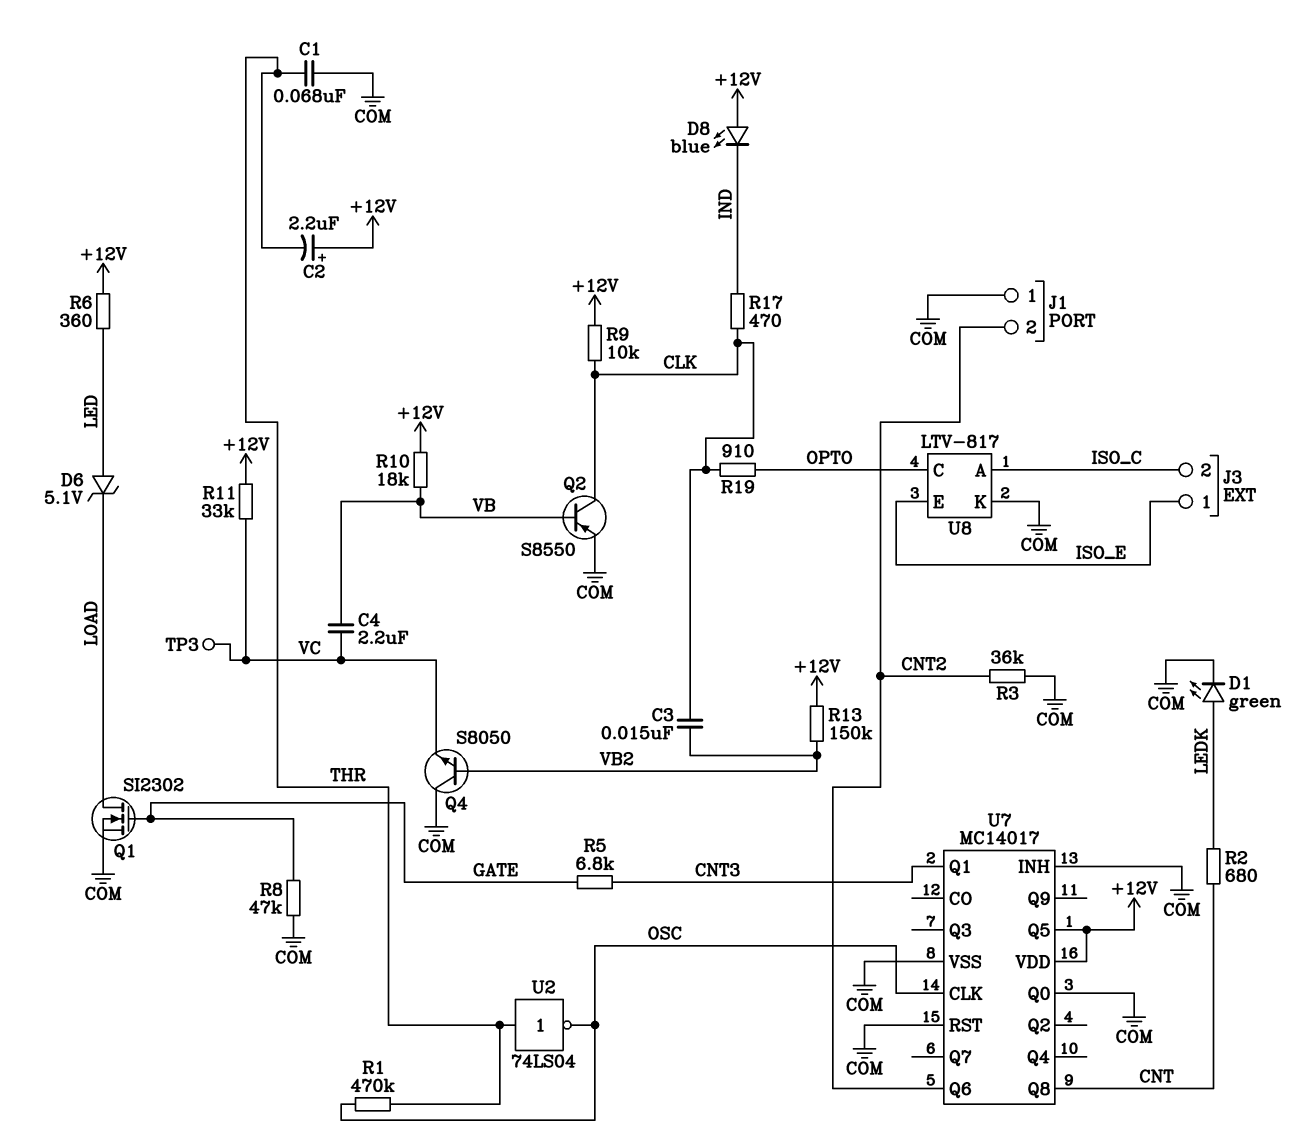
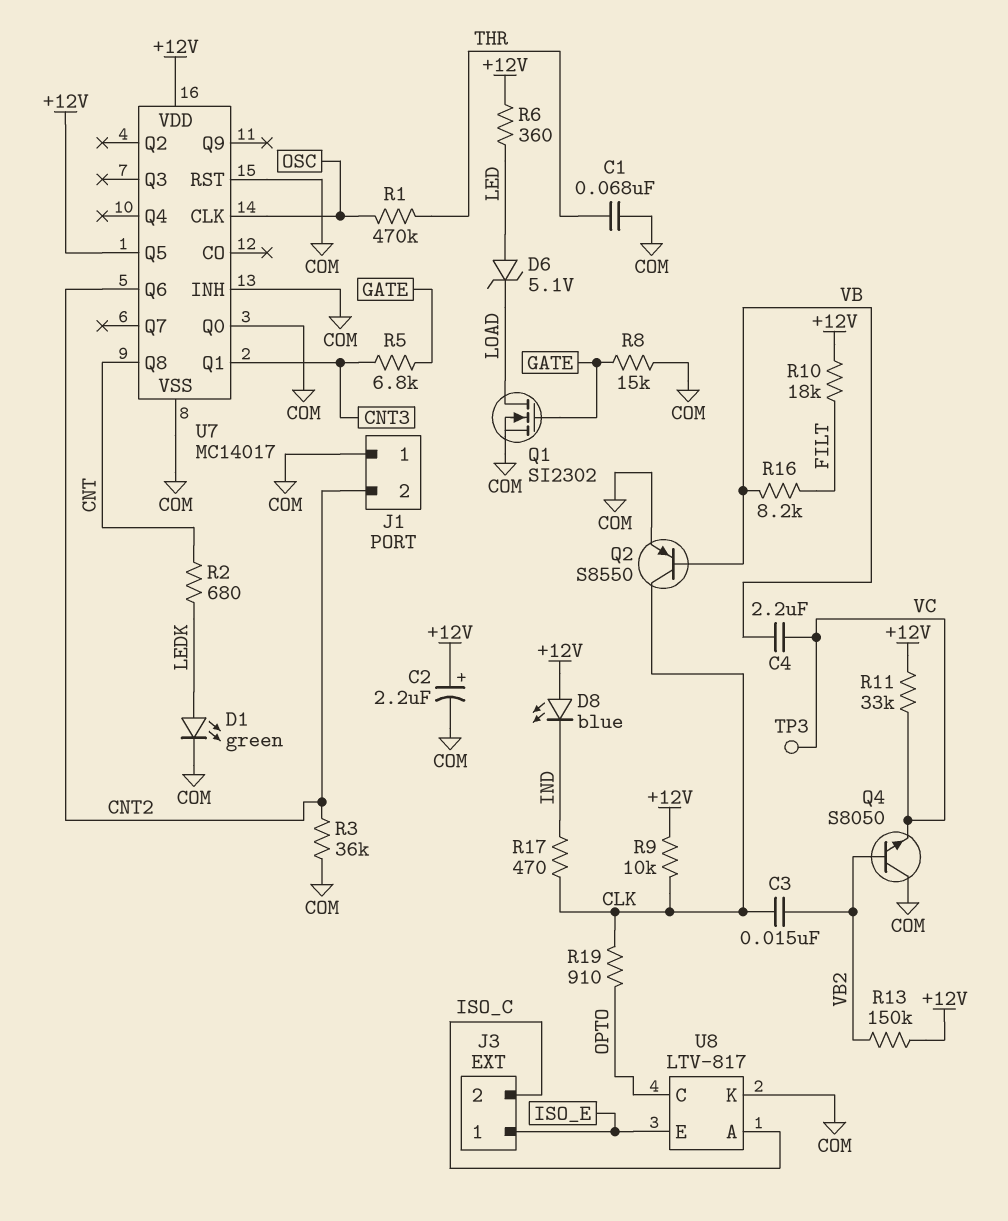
C2: 2.2uF (plus +12V, minus THR) -> 2.2uF (plus +12V, minus COM)
R8: 47k (COM, GATE) -> 15k (COM, GATE)
R10: 18k (+12V, VB) -> 18k (+12V, FILT)
R16: none -> 8.2k (FILT, VB)
U2: NOT 74LS04 (in THR, out OSC) -> none

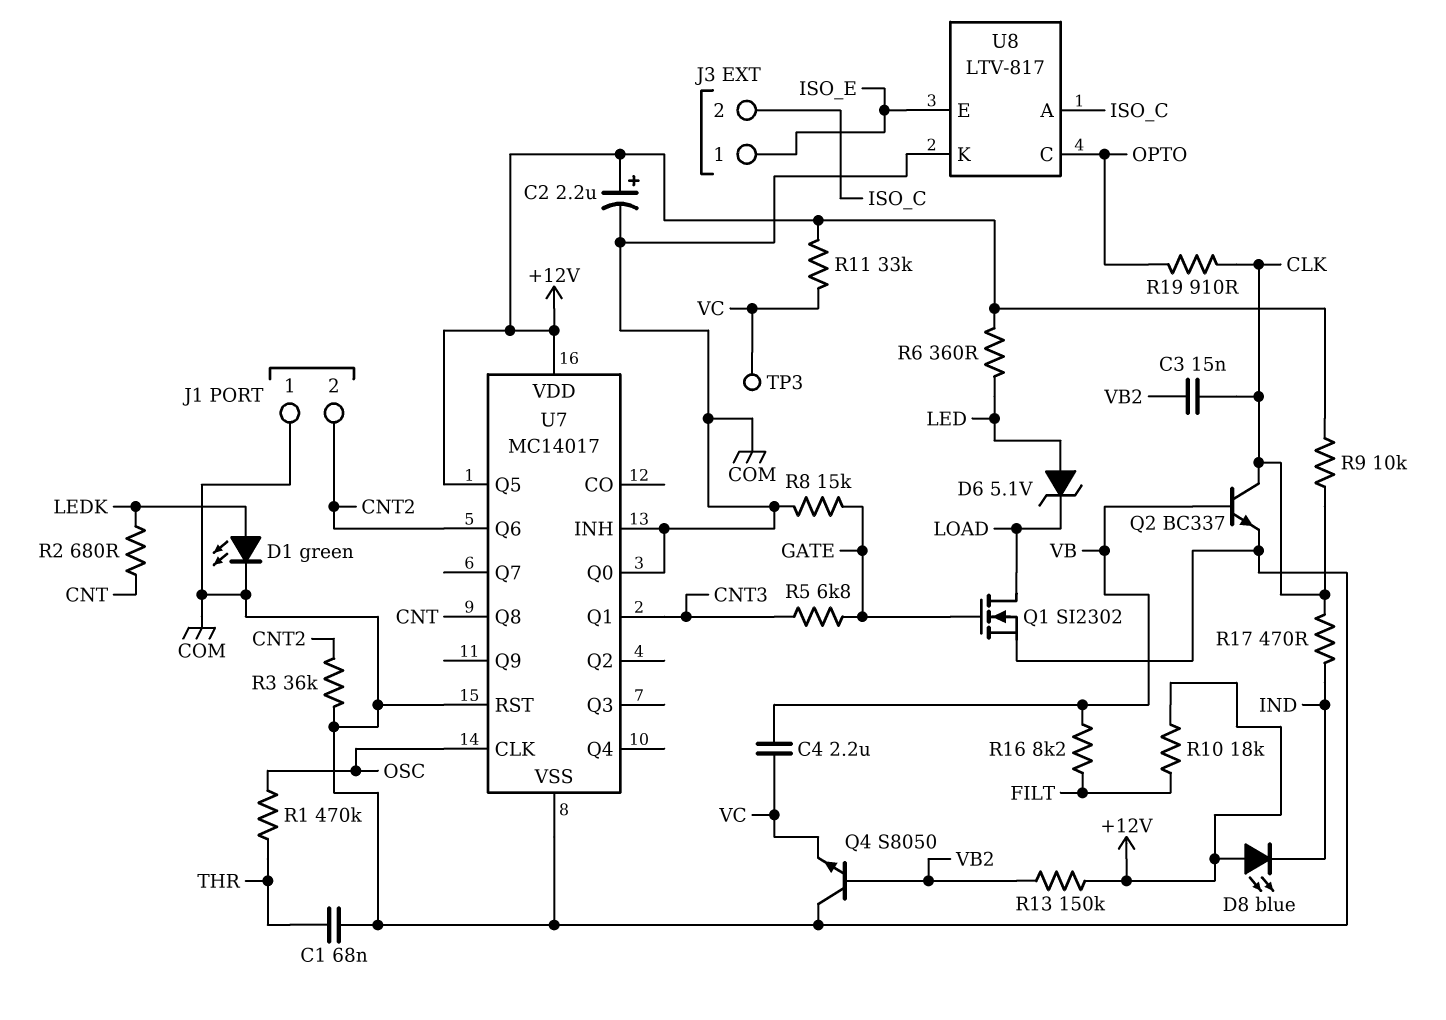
Q2: PNP S8550 (B VB, C CLK, E COM) -> NPN BC337 (B VB, C CLK, E COM)

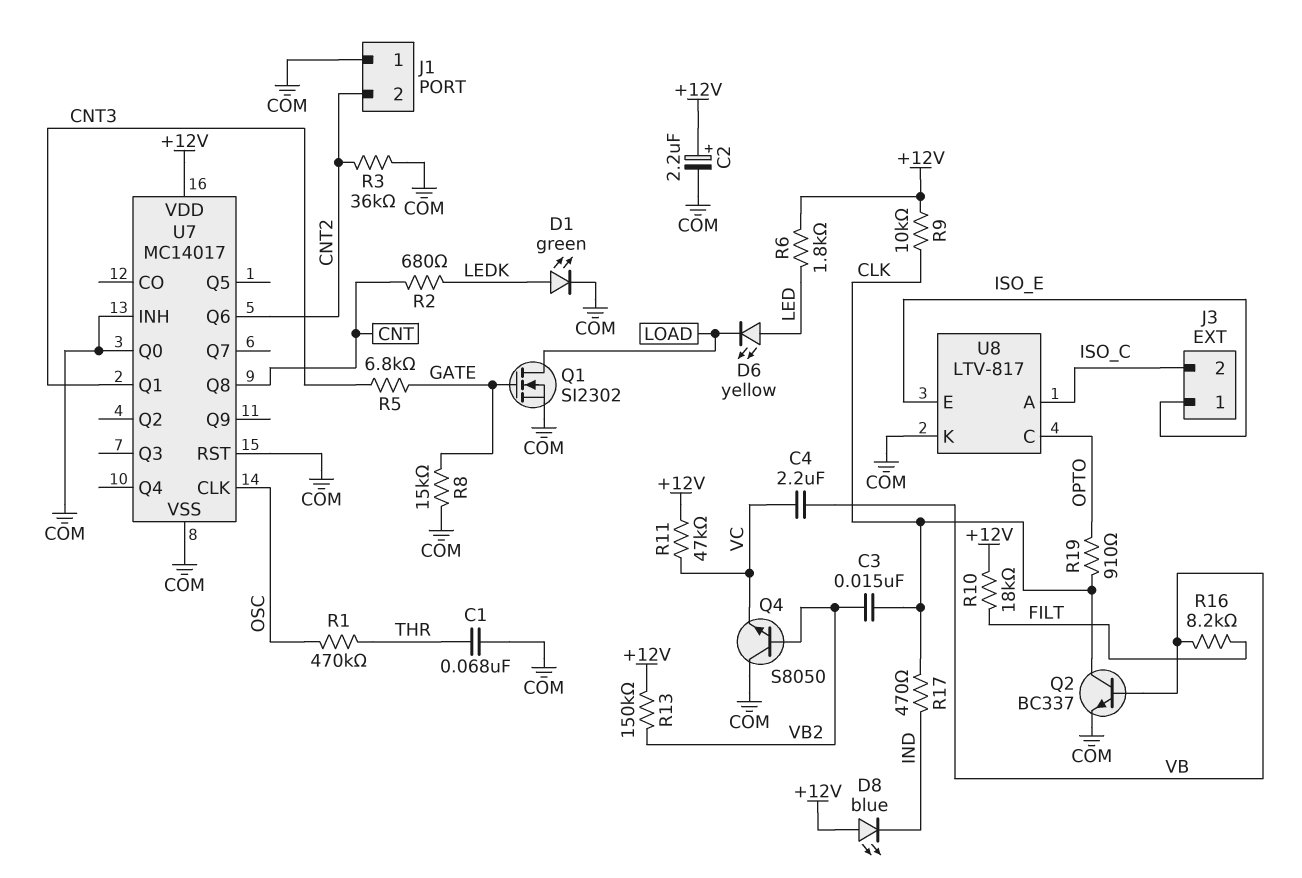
D6: zener 5.1V (A LED, K LOAD) -> LED yellow (A LED, K LOAD)
R6: 360 (+12V, LED) -> 1.8k (+12V, LED)
R11: 33k (+12V, VC) -> 47k (+12V, VC)
TP3: test point (VC) -> none
U7 pin Q5: +12V -> none

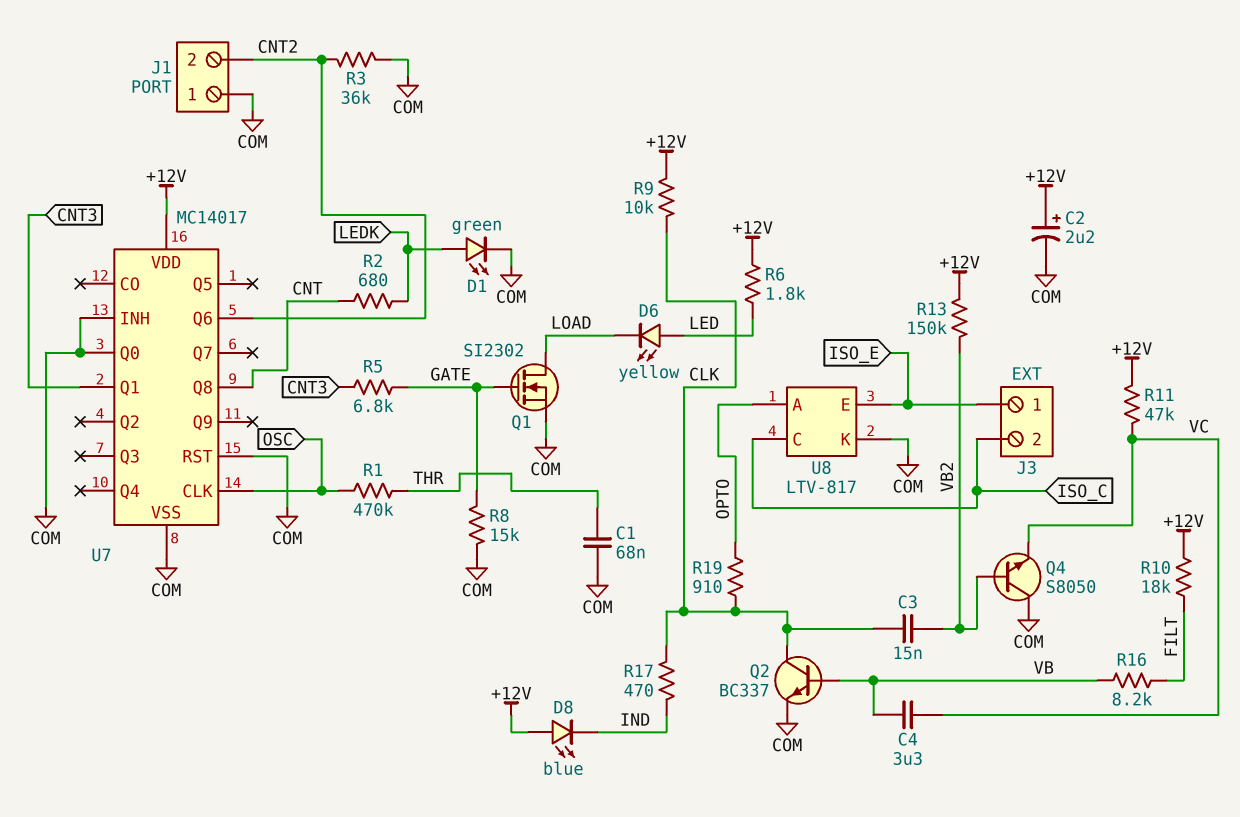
C4: 2.2uF (VB, VC) -> 3.3uF (VB, VC)
U8 pin A: ISO_C -> OPTO
U8 pin C: OPTO -> ISO_C

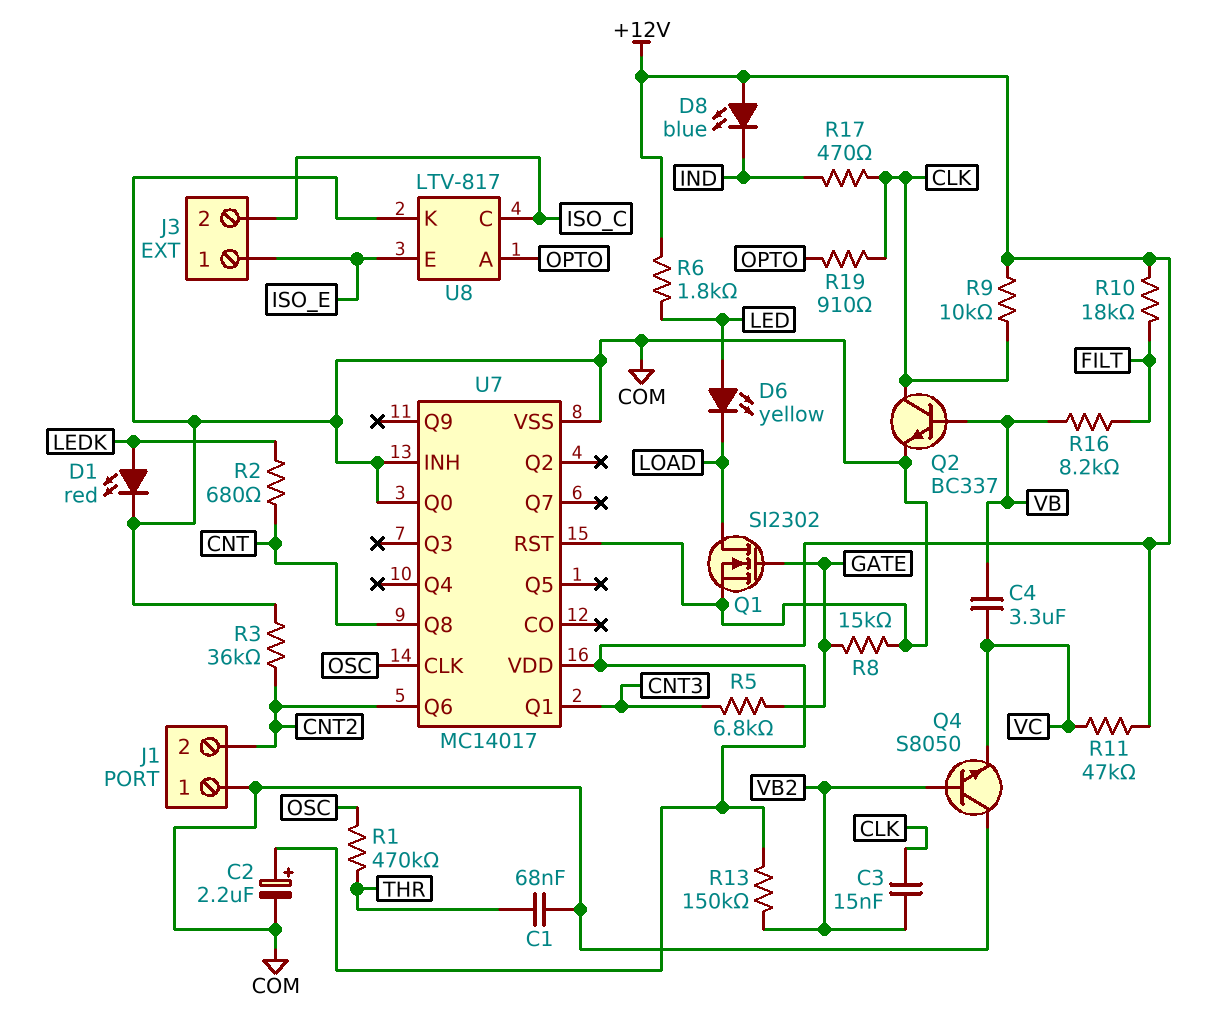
D1: LED green (A LEDK, K COM) -> LED red (A LEDK, K COM)

